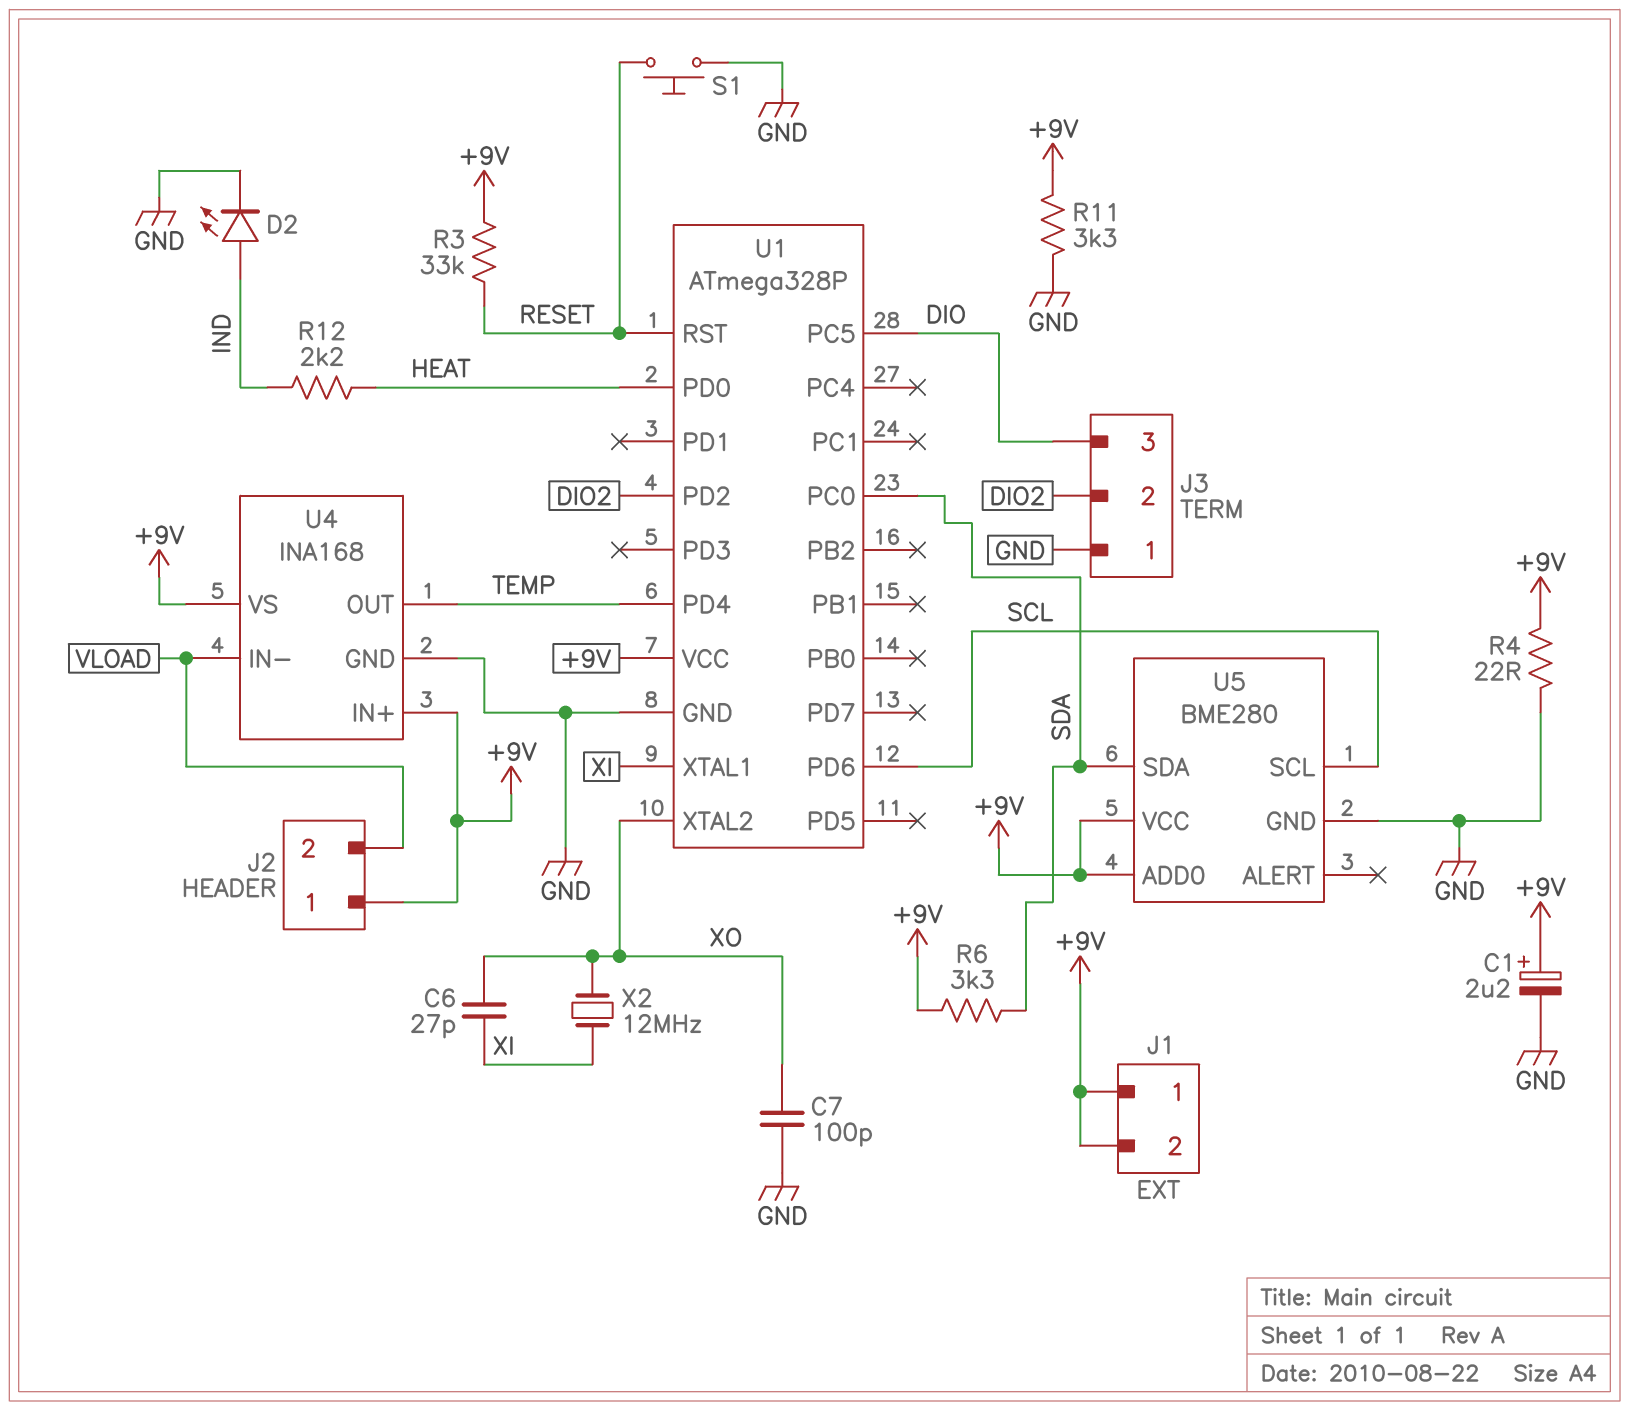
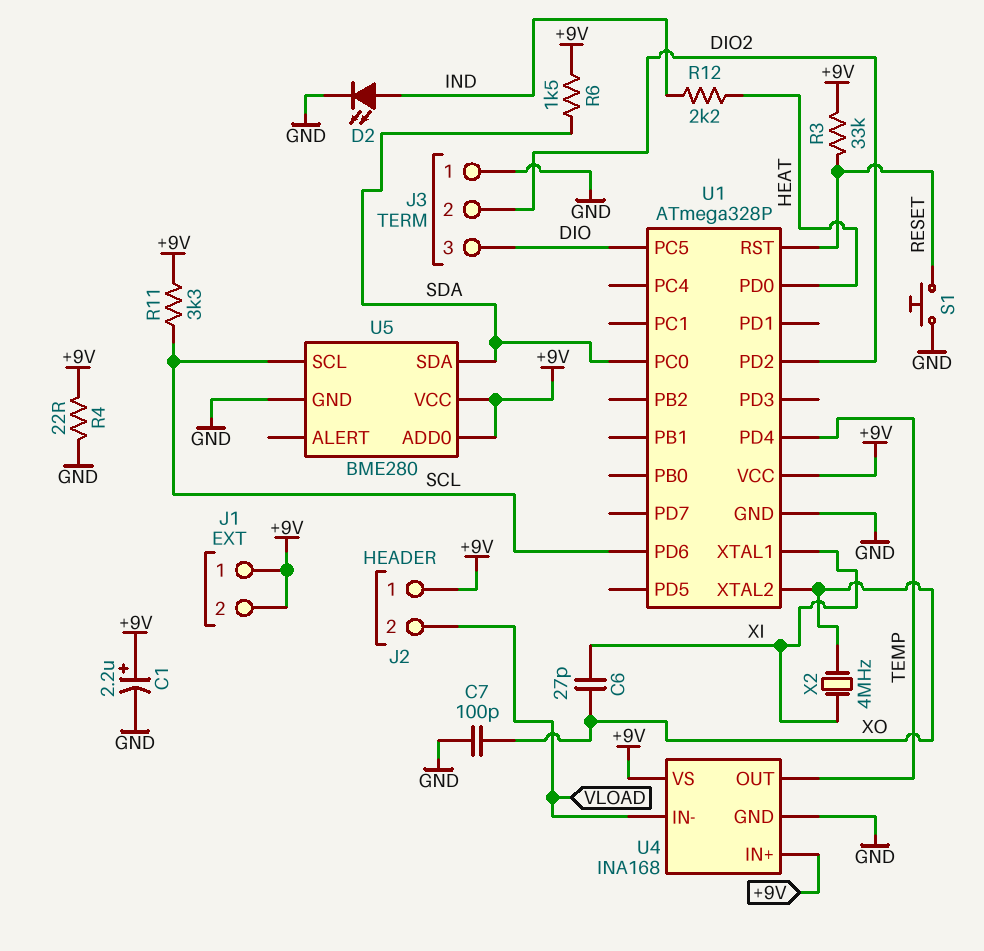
R6: 3.3k (+9V, SDA) -> 1.5k (+9V, SDA)
R11: 3.3k (+9V, GND) -> 3.3k (+9V, SCL)
X2: 12MHz (XI, XO) -> 4MHz (XI, XO)

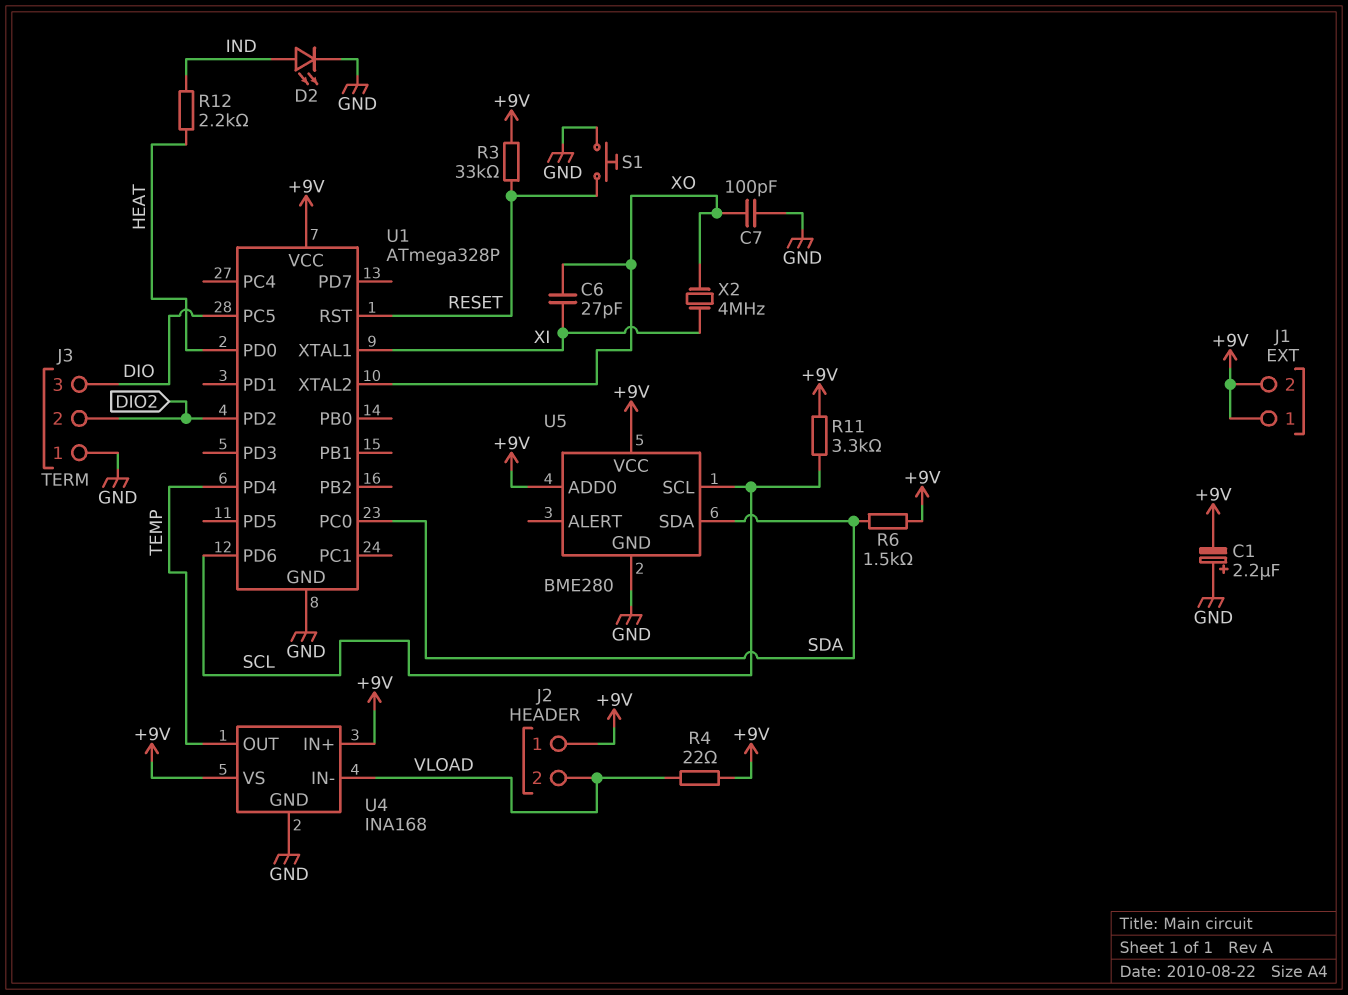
C1: 2.2uF (plus +9V, minus GND) -> 2.2uF (plus GND, minus +9V)
R4: 22 (+9V, GND) -> 22 (+9V, VLOAD)

